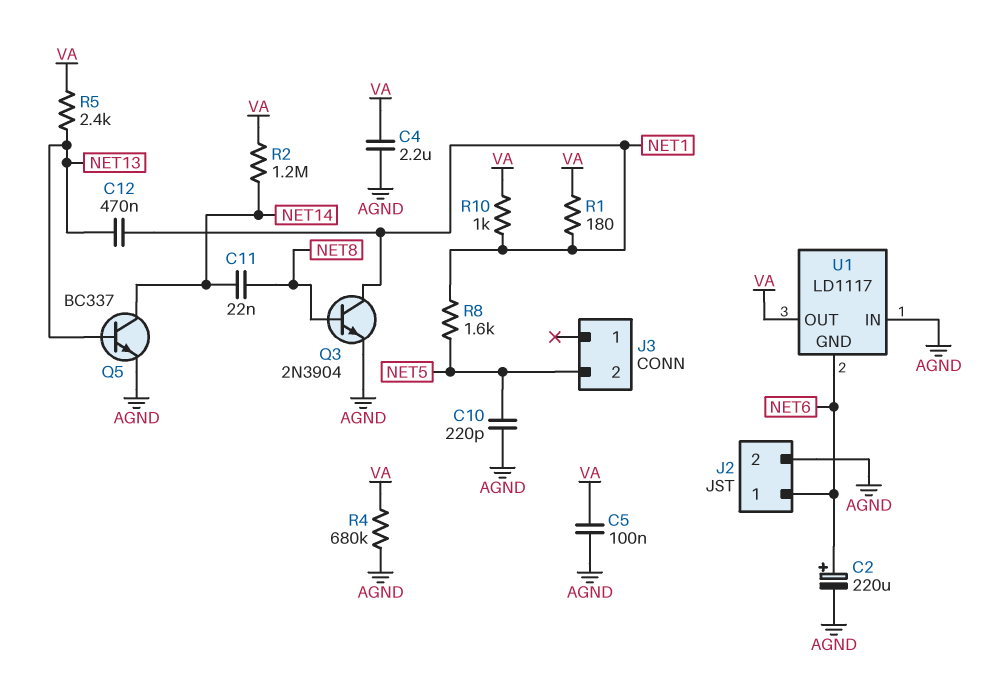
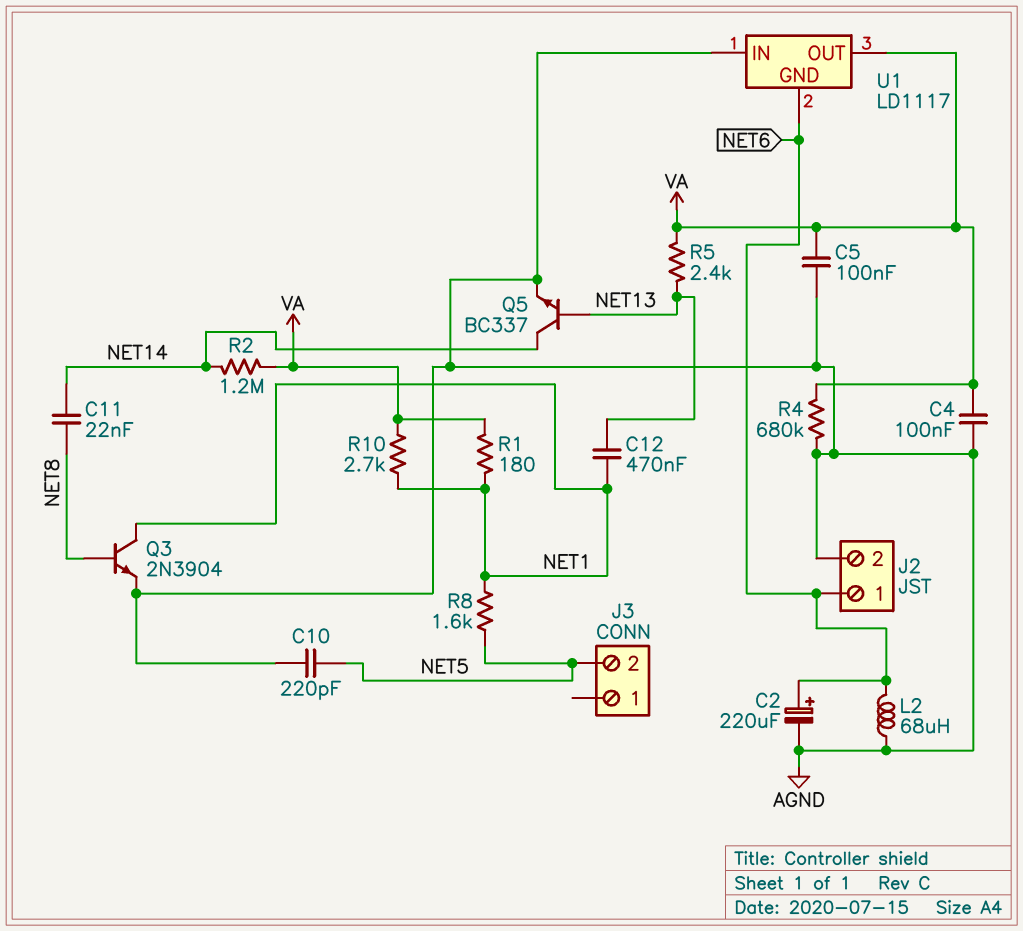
C4: 2.2uF (AGND, VA) -> 100nF (AGND, VA)
L2: none -> 68uH (AGND, NET6)
R10: 1k (NET1, VA) -> 2.7k (NET1, VA)

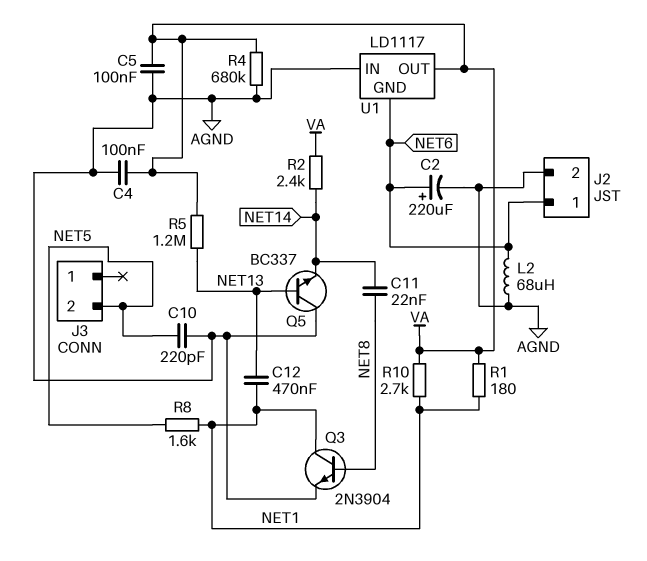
Q5: NPN BC337 (B NET13, C NET14, E AGND) -> NPN BC337 (B NET13, C AGND, E NET14)
R2: 1.2M (NET14, VA) -> 2.4k (NET14, VA)
R5: 2.4k (NET13, VA) -> 1.2M (NET13, VA)

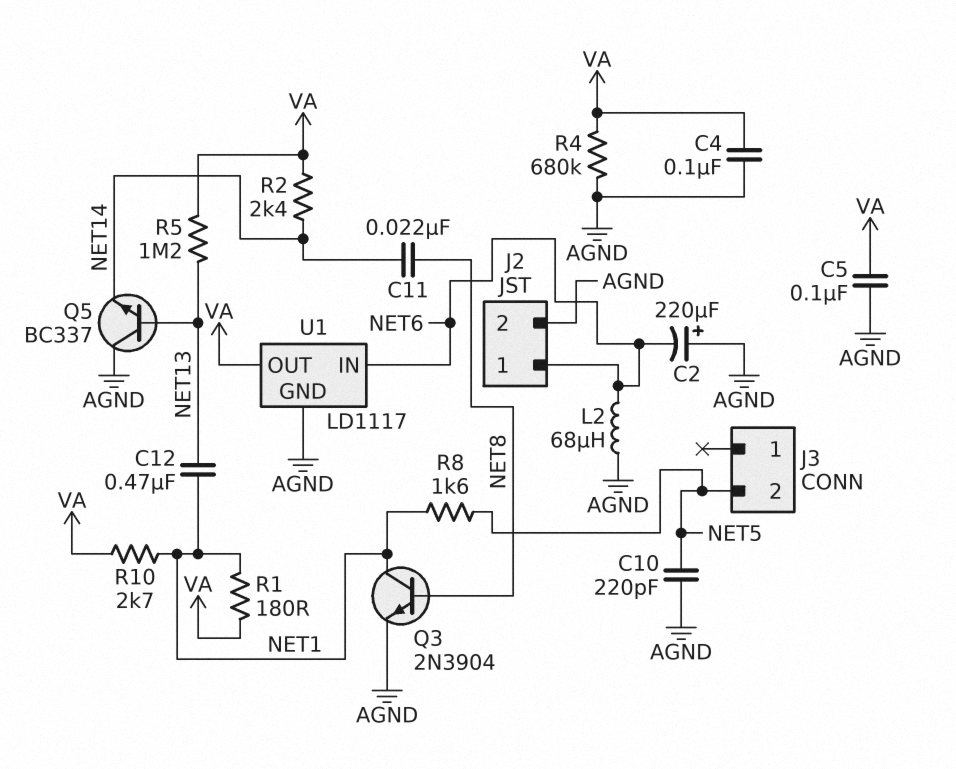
C2: 220uF (plus NET6, minus AGND) -> 220uF (plus AGND, minus NET6)
U1 pin GND: NET6 -> AGND
U1 pin IN: AGND -> NET6

